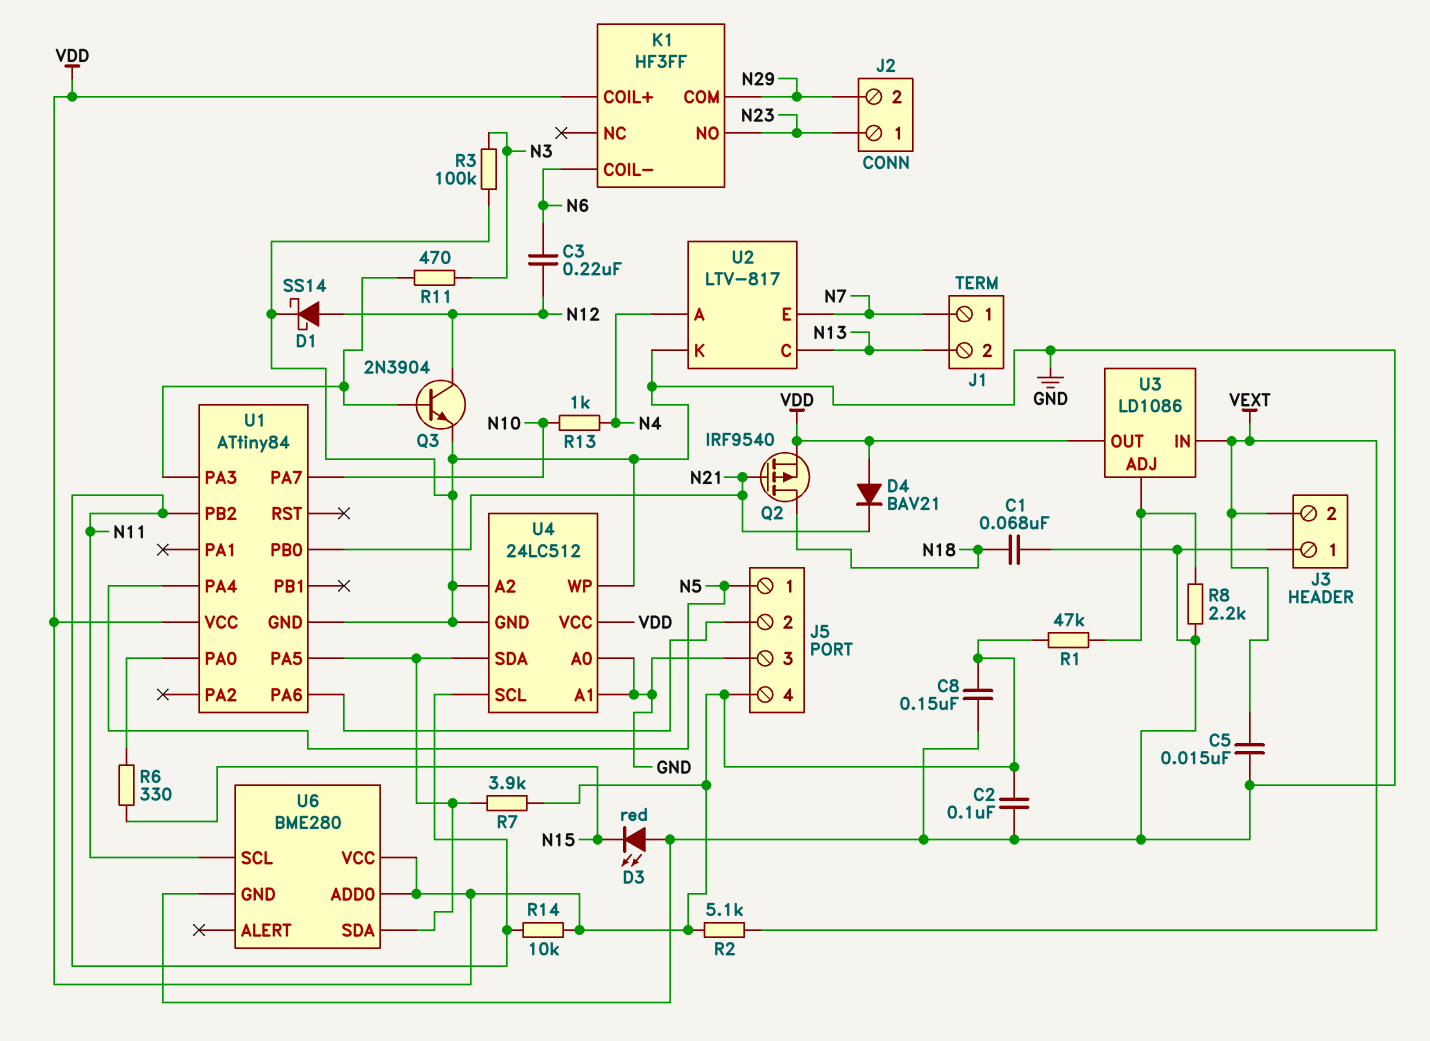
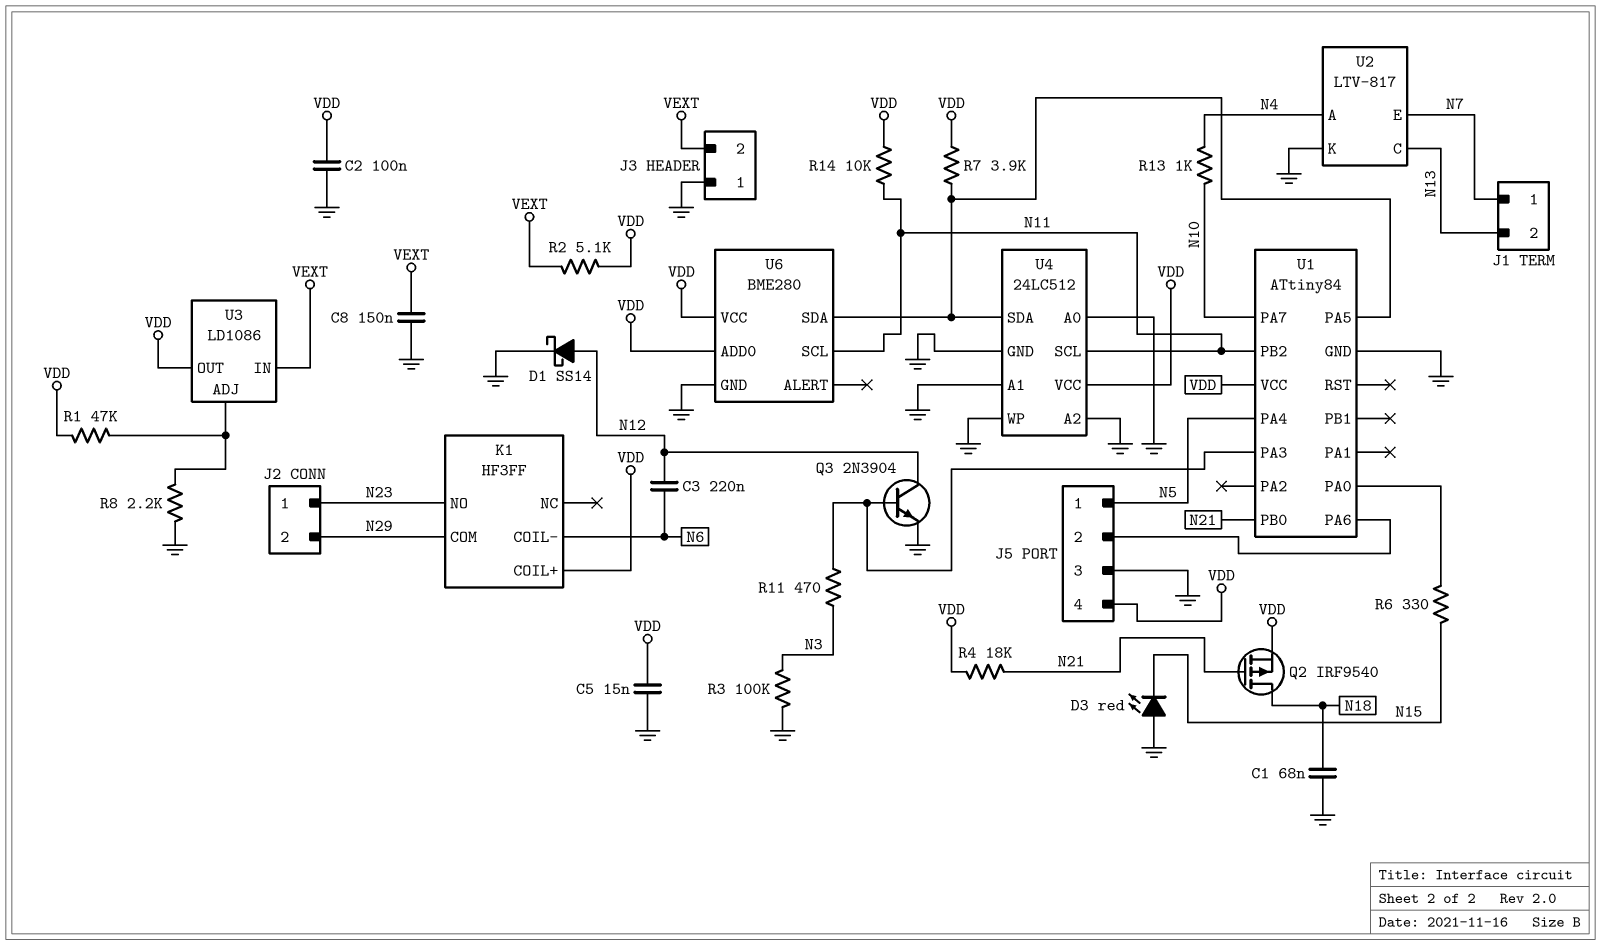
C5: 15nF (GND, VEXT) -> 15nF (GND, VDD)
C8: 150nF (GND, VDD) -> 150nF (GND, VEXT)
D4: diode BAV21 (A VDD, K N21) -> none
R4: none -> 18k (N21, VDD)

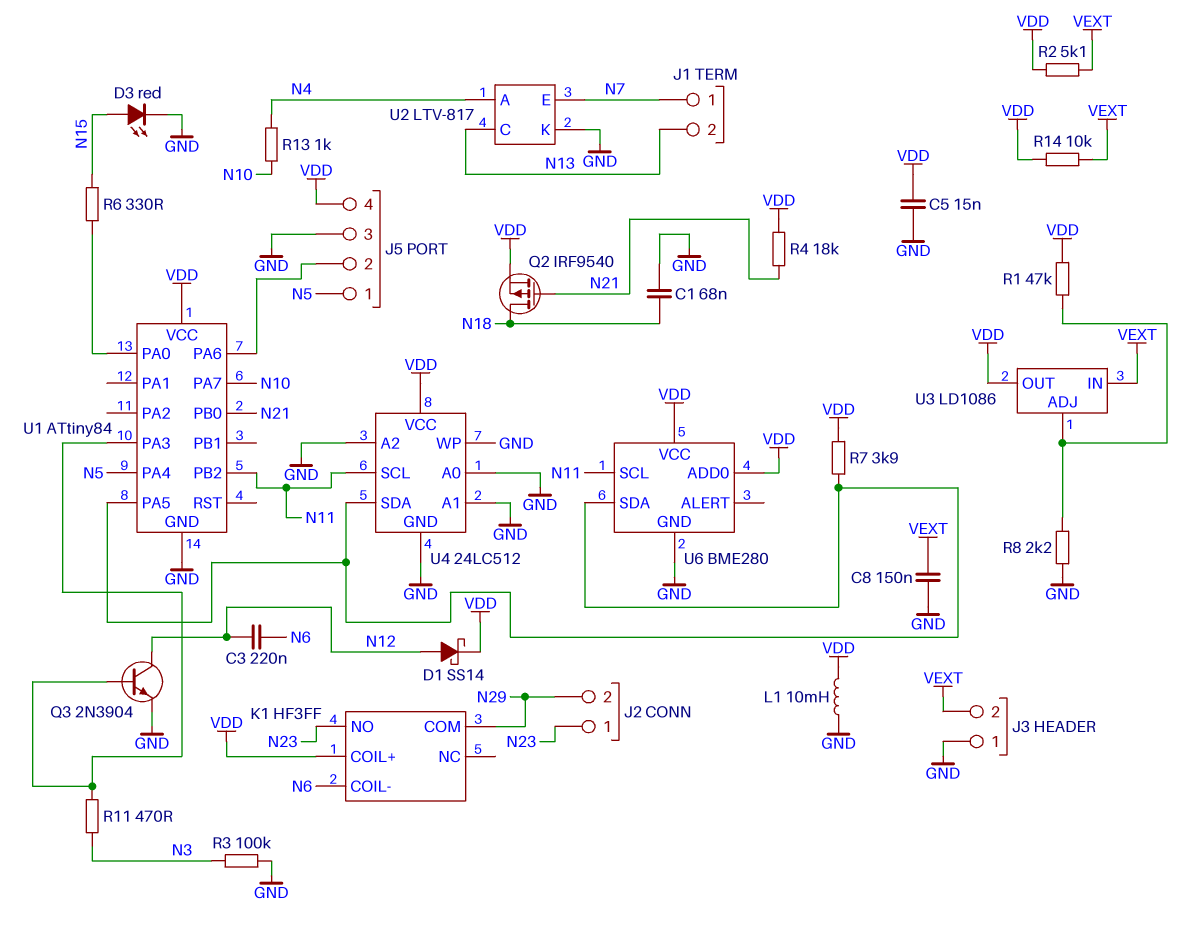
C2: 100nF (GND, VDD) -> none
D1: schottky SS14 (A N12, K GND) -> schottky SS14 (A N12, K VDD)
D3: LED red (A GND, K N15) -> LED red (A N15, K GND)
L1: none -> 10mH (GND, VDD)
R14: 10k (N11, VDD) -> 10k (VDD, VEXT)

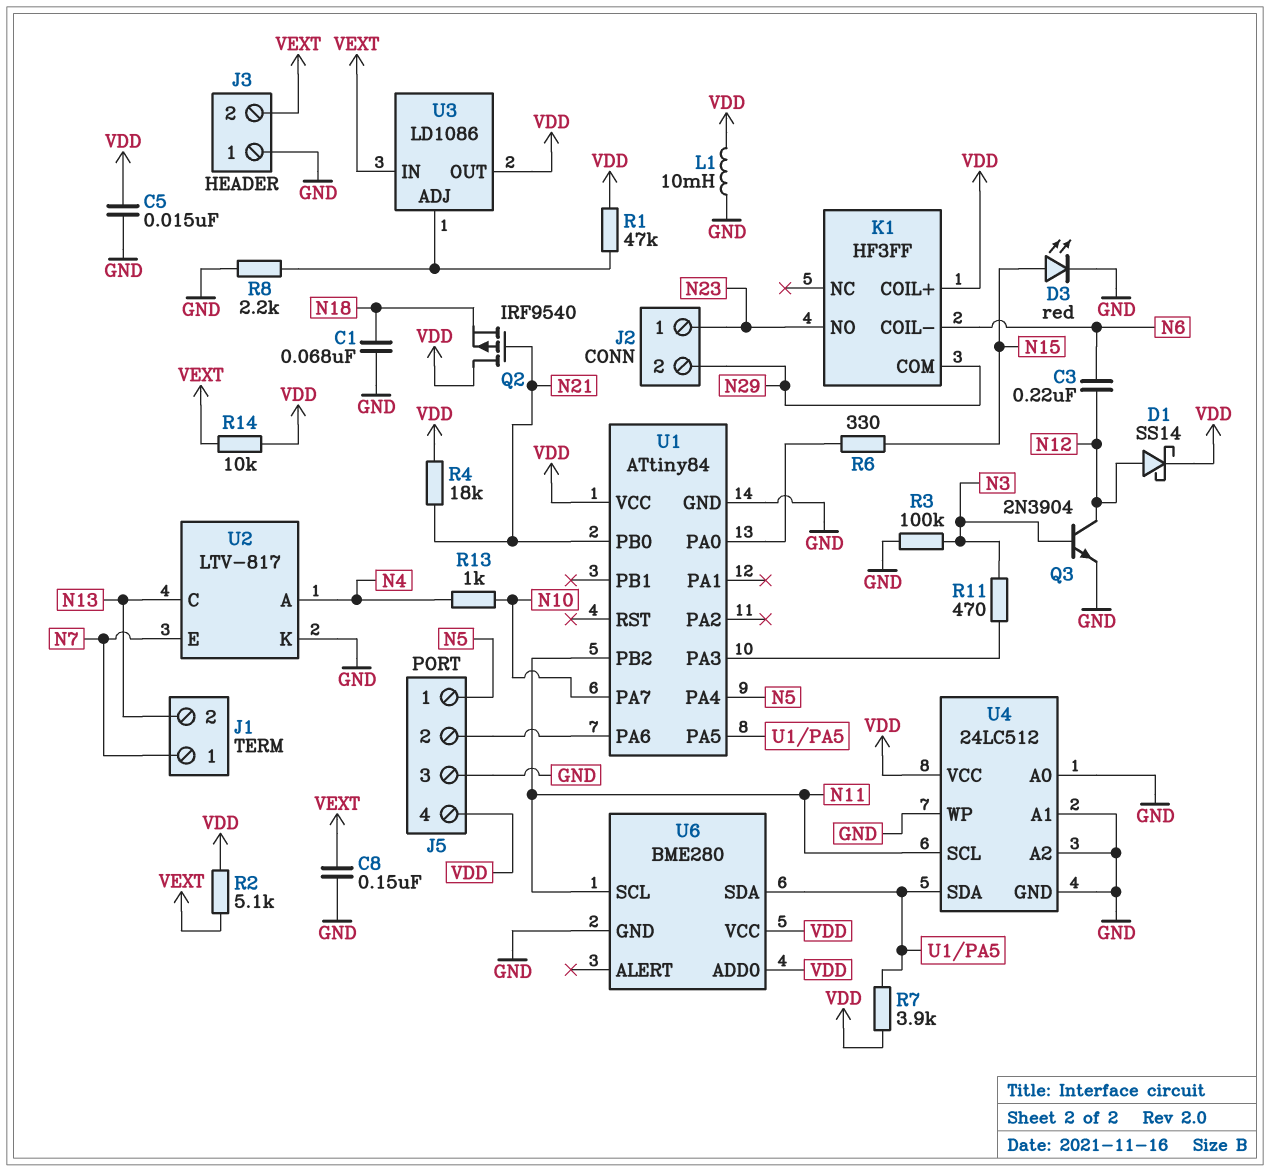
Q2: PMOS IRF9540 (G N21, D N18, S VDD) -> PMOS IRF9540 (G N21, D VDD, S N18)
Q3: NPN 2N3904 (B U1/PA3, C N12, E GND) -> NPN 2N3904 (B N3, C N12, E GND)

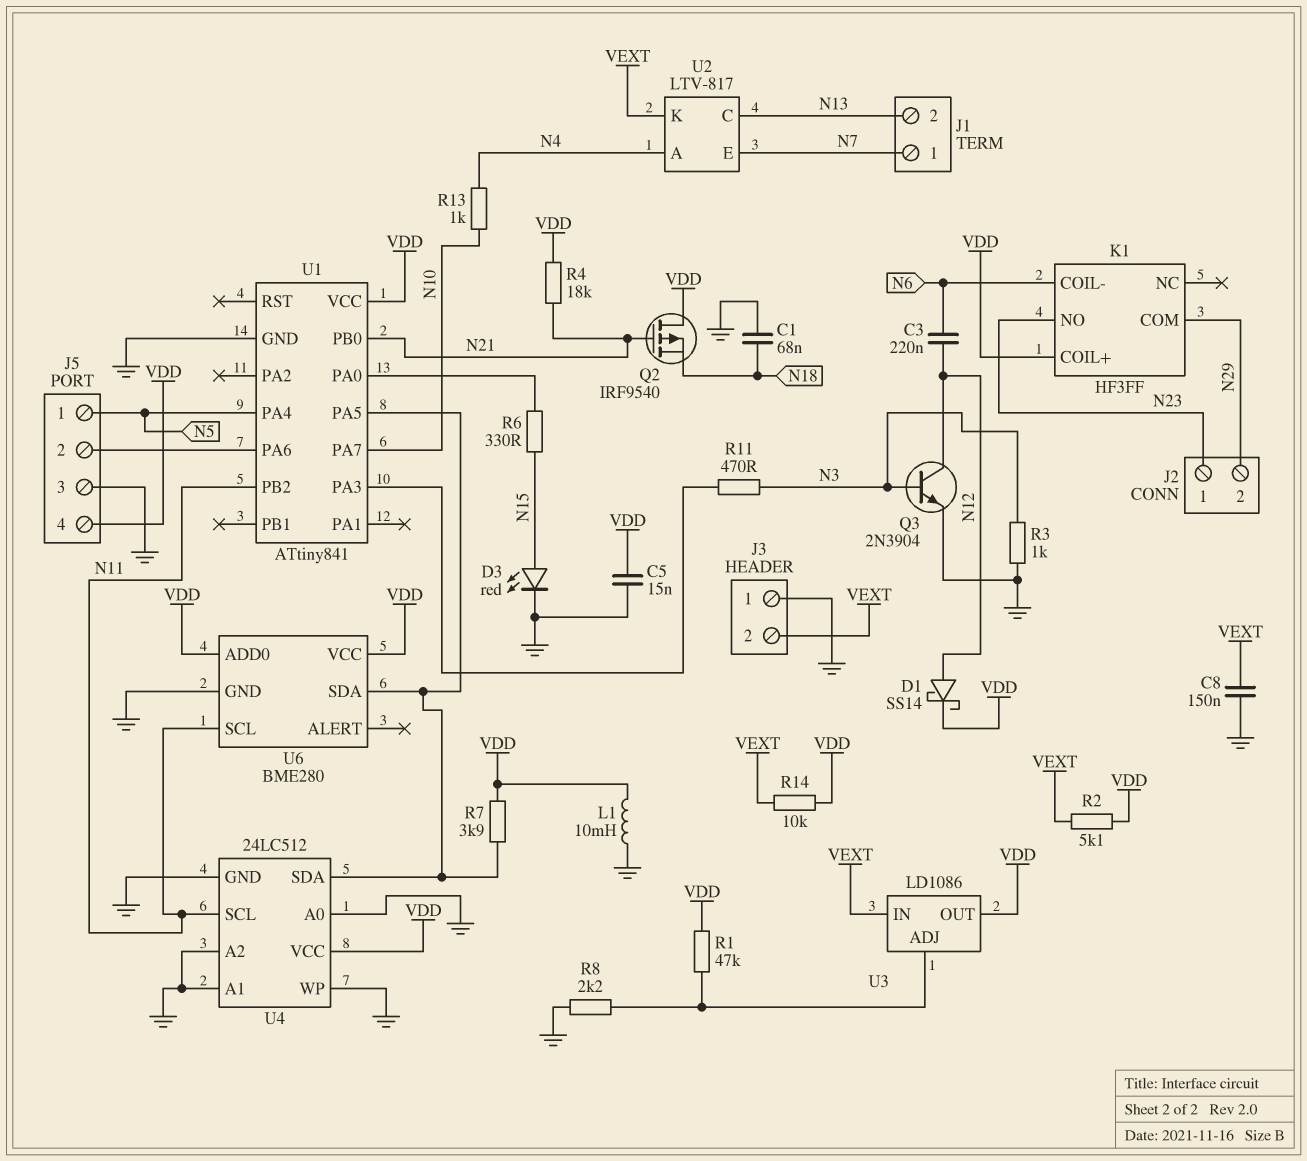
R3: 100k (GND, N3) -> 1k (GND, N3)
U1: ATtiny84 -> ATtiny841
U2 pin K: GND -> VEXT

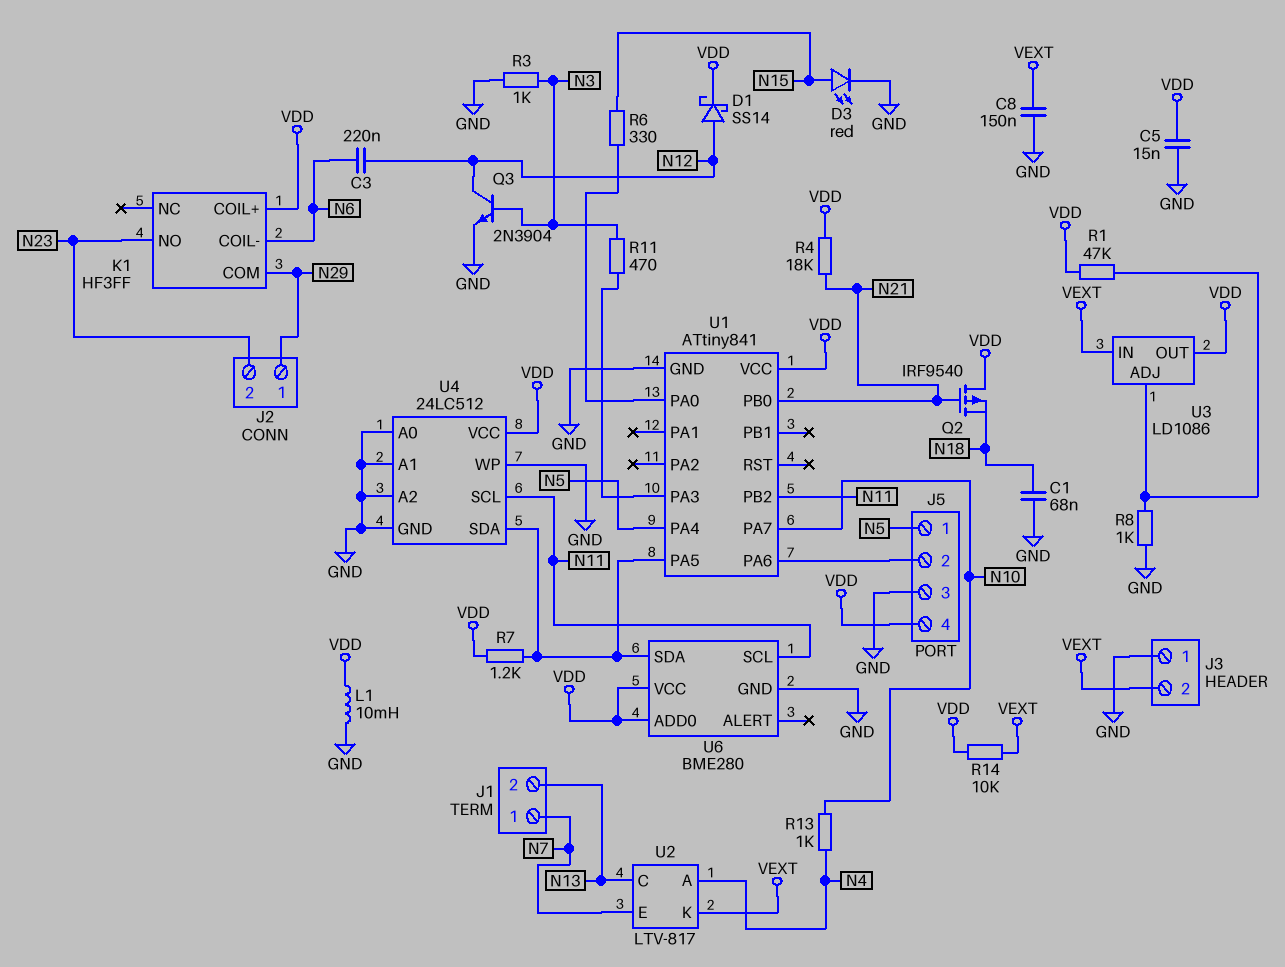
J2 pin 1: N23 -> N29
J2 pin 2: N29 -> N23
R2: 5.1k (VDD, VEXT) -> none
R7: 3.9k (U1/PA5, VDD) -> 1.2k (U1/PA5, VDD)
R8: 2.2k (GND, U3/ADJ) -> 1k (GND, U3/ADJ)

